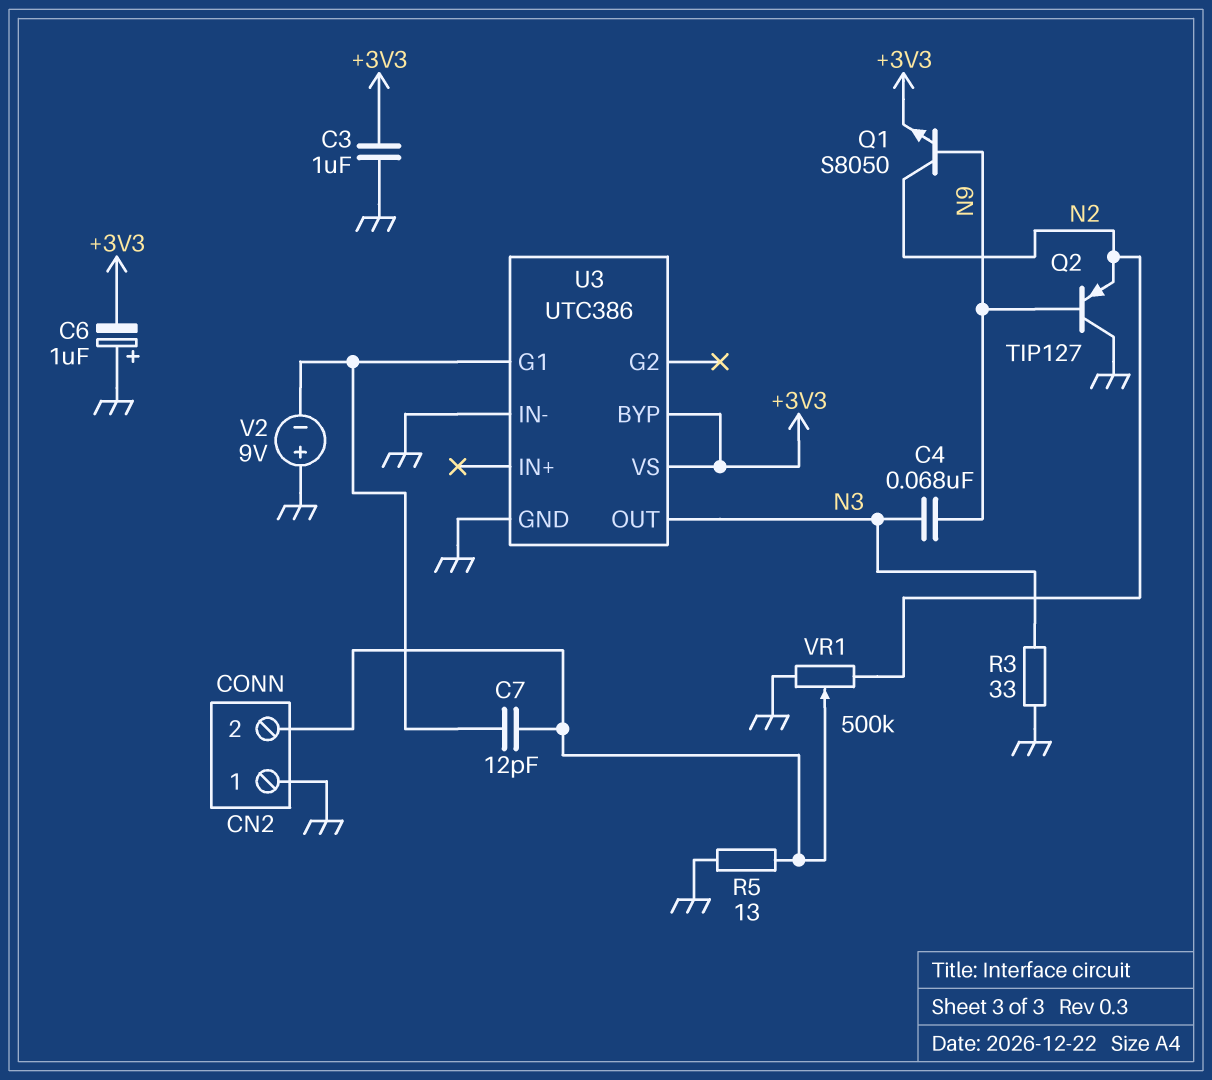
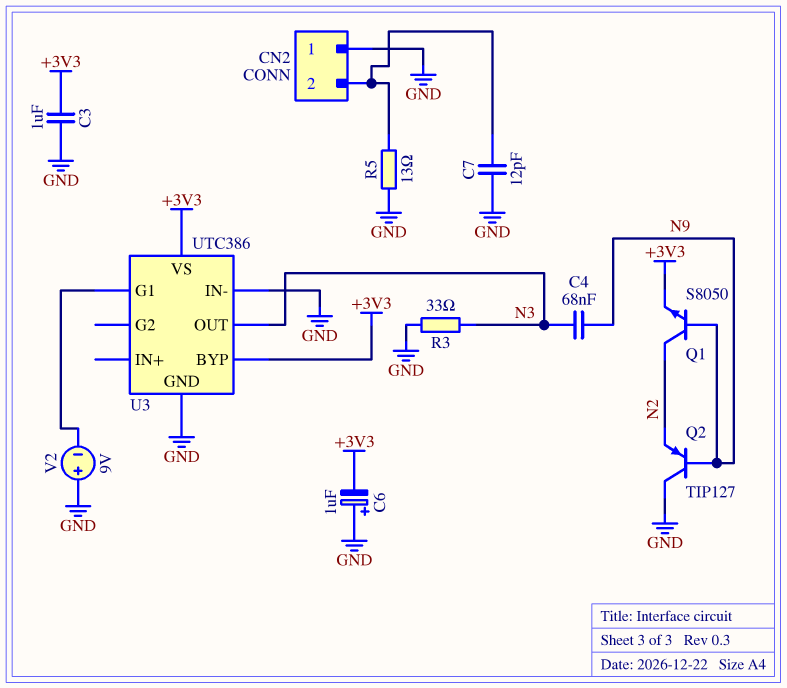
C7: 12pF (CN2/2, U3/G1) -> 12pF (CN2/2, GND)
VR1: 500k (GND, N2, wiper CN2/2) -> none

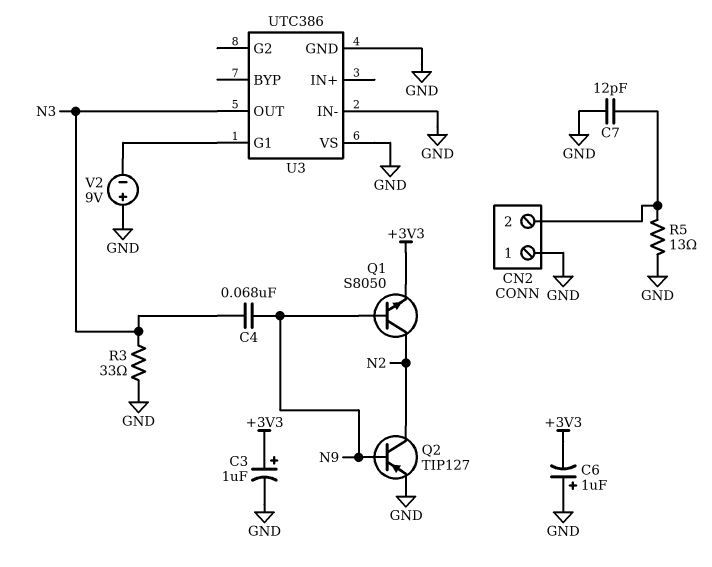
C3: 1uF (+3V3, GND) -> 1uF (plus +3V3, minus GND)
Q2: PNP TIP127 (B N9, C GND, E N2) -> PNP TIP127 (B N9, C N2, E GND)
U3 pin BYP: +3V3 -> none
U3 pin VS: +3V3 -> GND

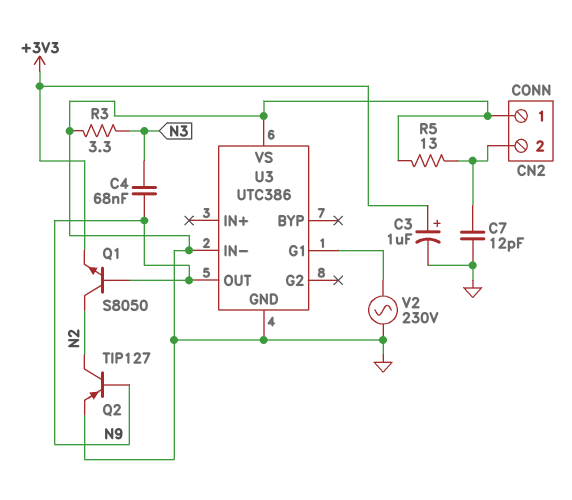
C6: 1uF (plus GND, minus +3V3) -> none
R3: 33 (GND, N3) -> 3.3 (GND, N3)
U3 pin OUT: N3 -> N9
V2: 9V (plus GND, minus U3/G1) -> AC 230V (GND, U3/G1)

